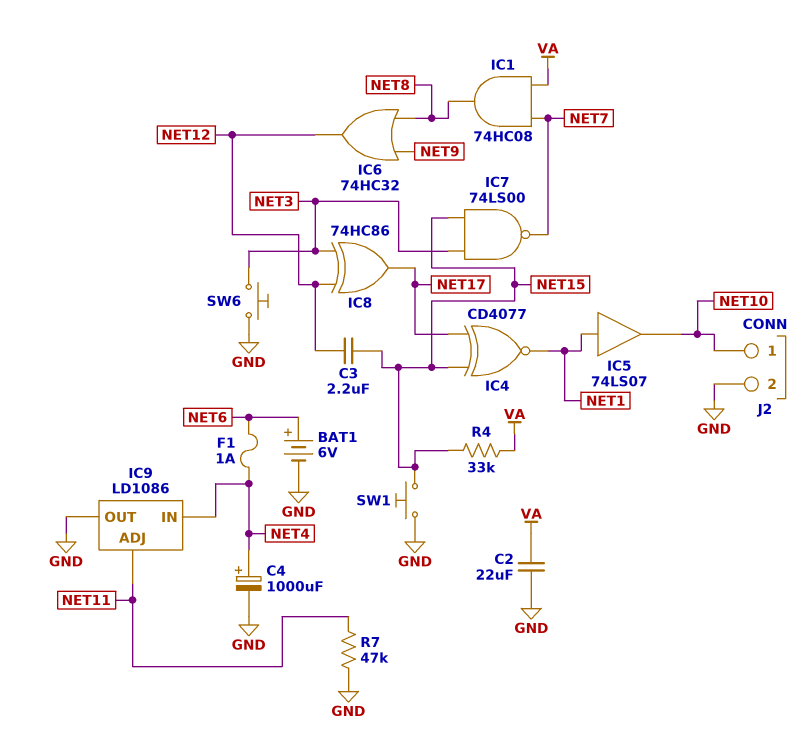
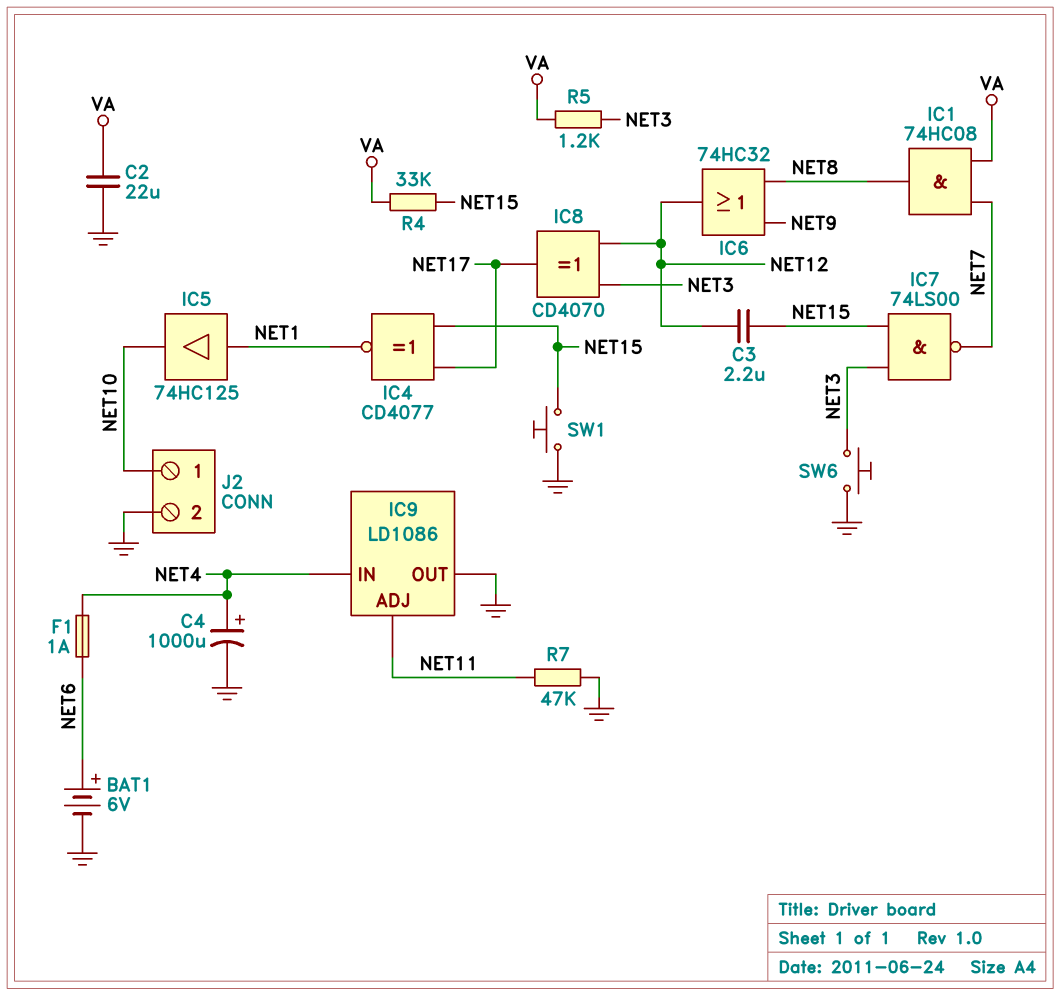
IC5: buffer 74LS07 (in NET1, out NET10) -> buffer 74HC125 (in NET1, out NET10)
IC8: XOR 74HC86 (in NET3, in NET12, out NET17) -> XOR CD4070 (in NET3, in NET12, out NET17)
R5: none -> 1.2k (NET3, VA)

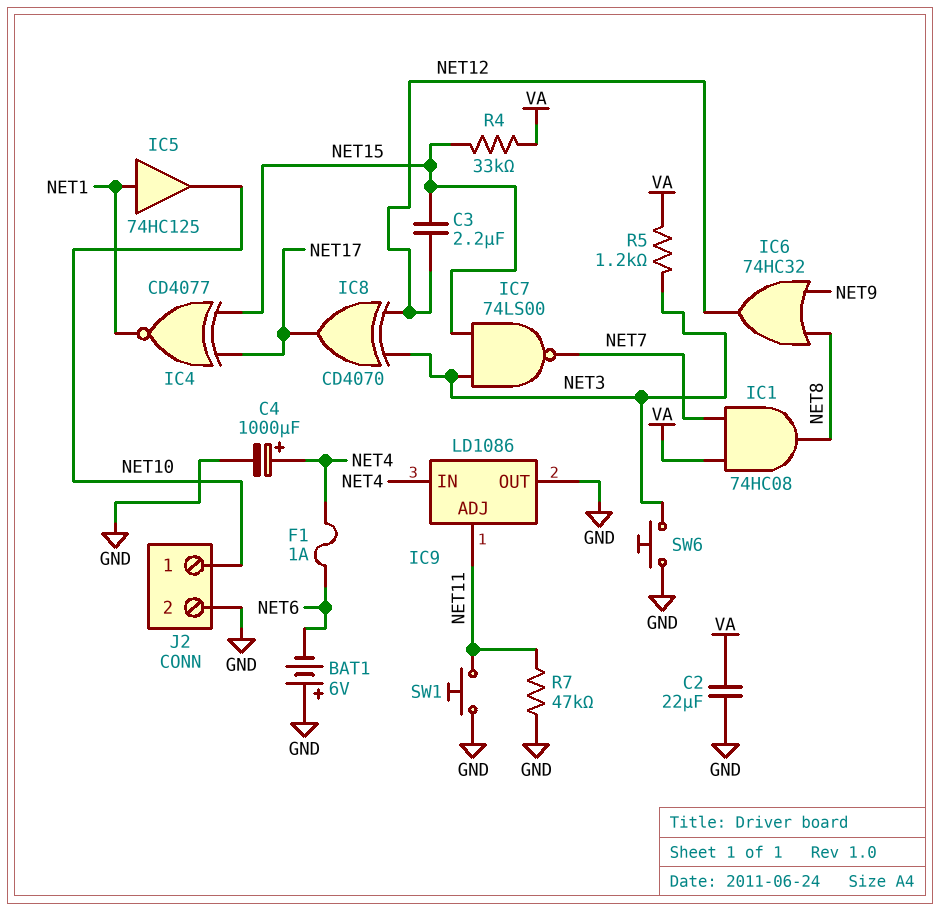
BAT1: 6V (plus NET6, minus GND) -> 6V (plus GND, minus NET6)
SW1: button (GND, NET15) -> button (GND, NET11)

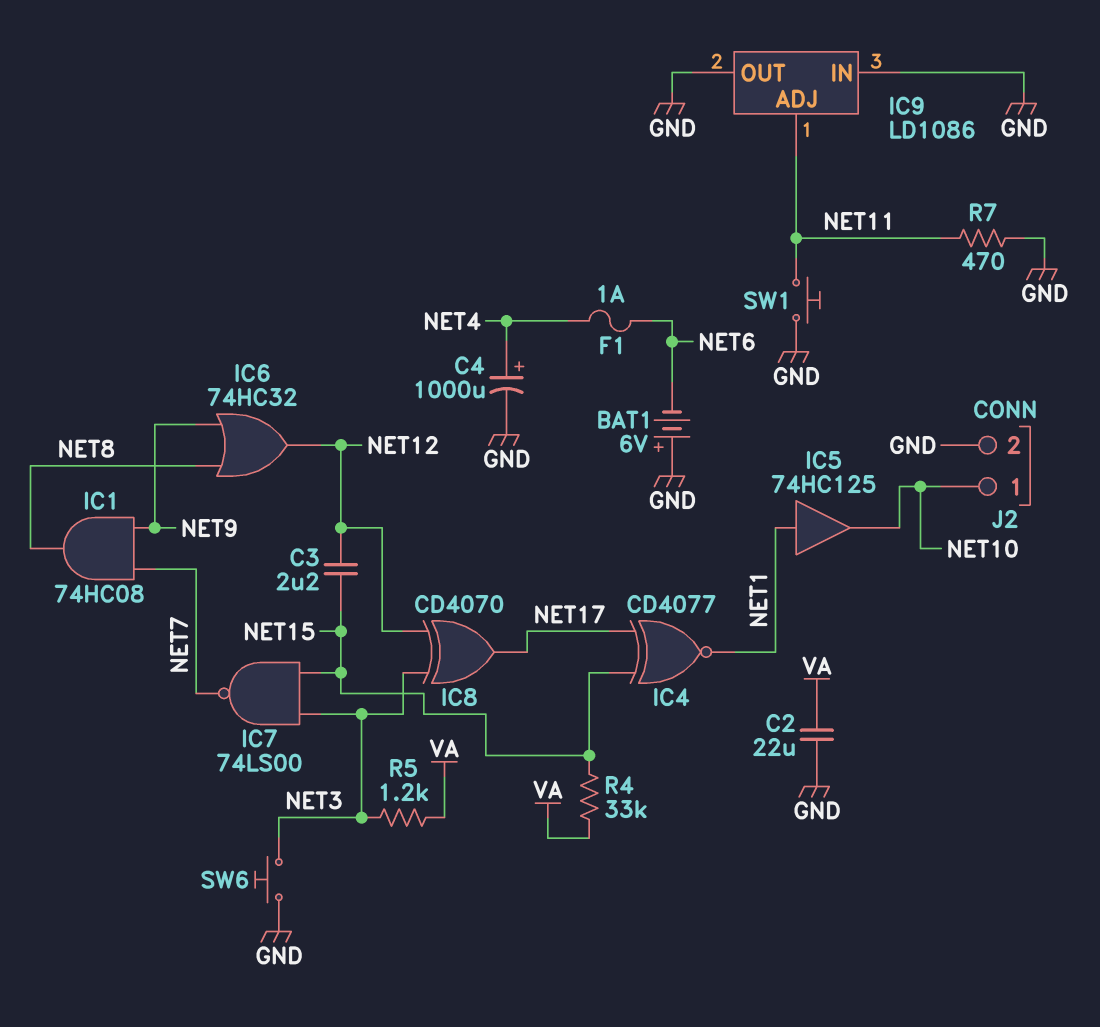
IC1: AND 74HC08 (in NET7, in VA, out NET8) -> AND 74HC08 (in NET7, in NET9, out NET8)
IC9 pin IN: NET4 -> GND
R7: 47k (GND, NET11) -> 470 (GND, NET11)

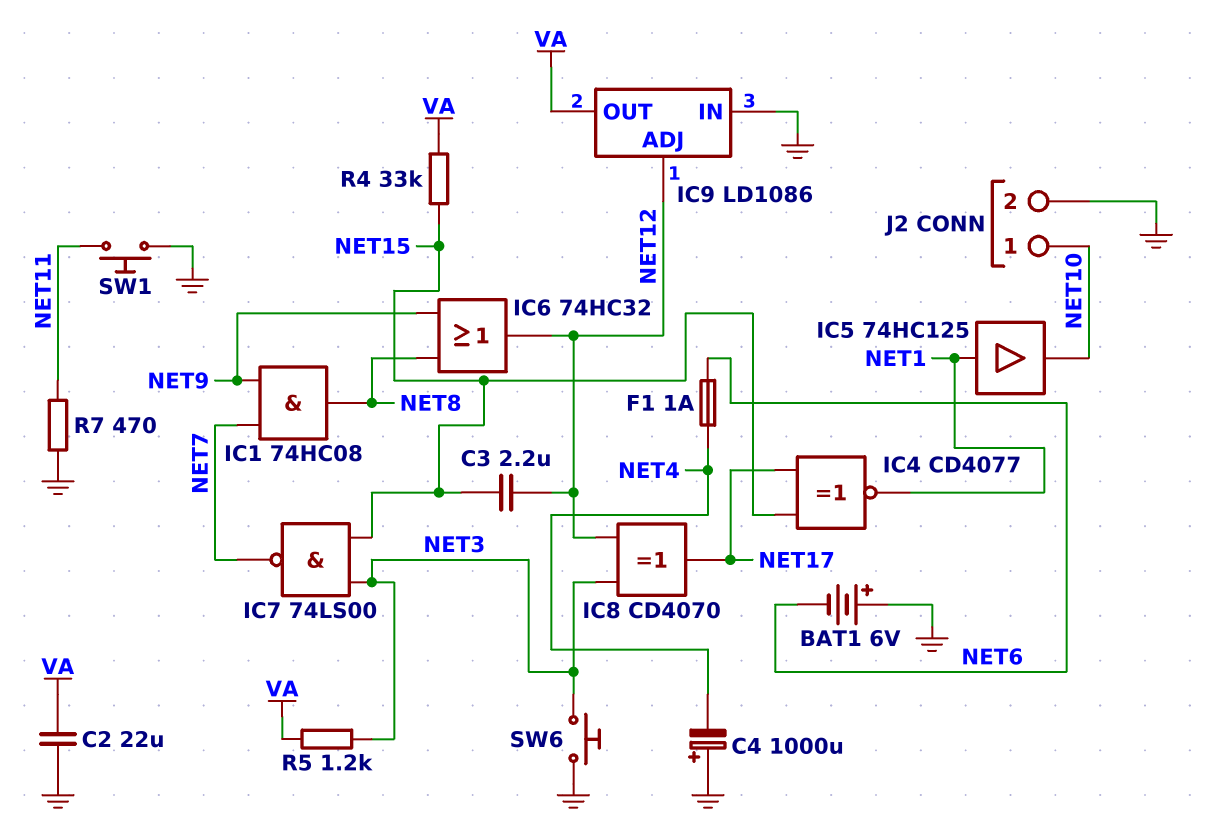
C4: 1000uF (plus NET4, minus GND) -> 1000uF (plus GND, minus NET4)
IC9 pin ADJ: NET11 -> NET12
IC9 pin OUT: GND -> VA

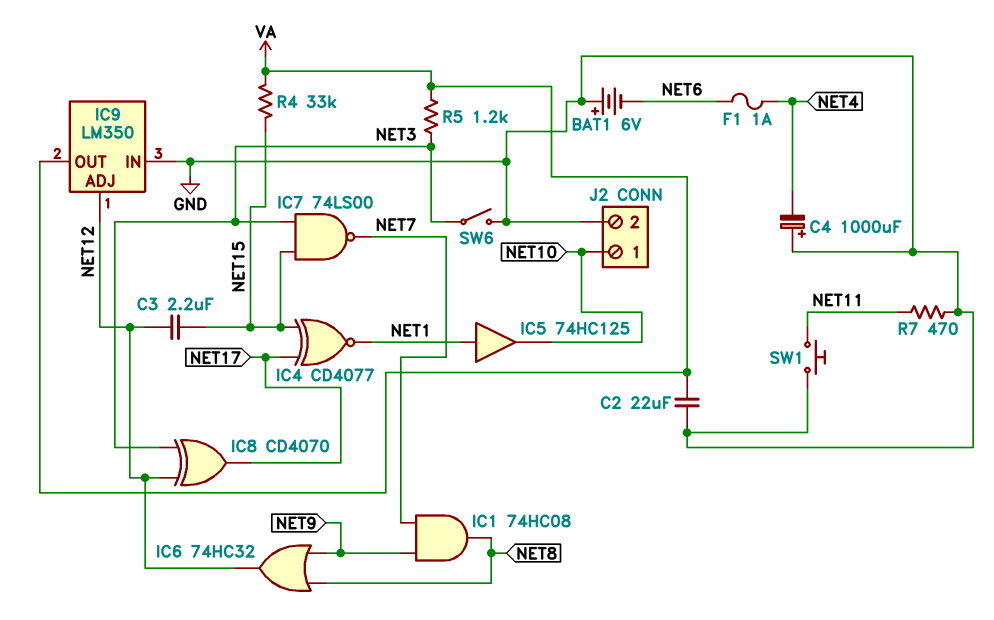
IC9: LD1086 -> LM350
SW6: button (GND, NET3) -> switch (GND, NET3)

